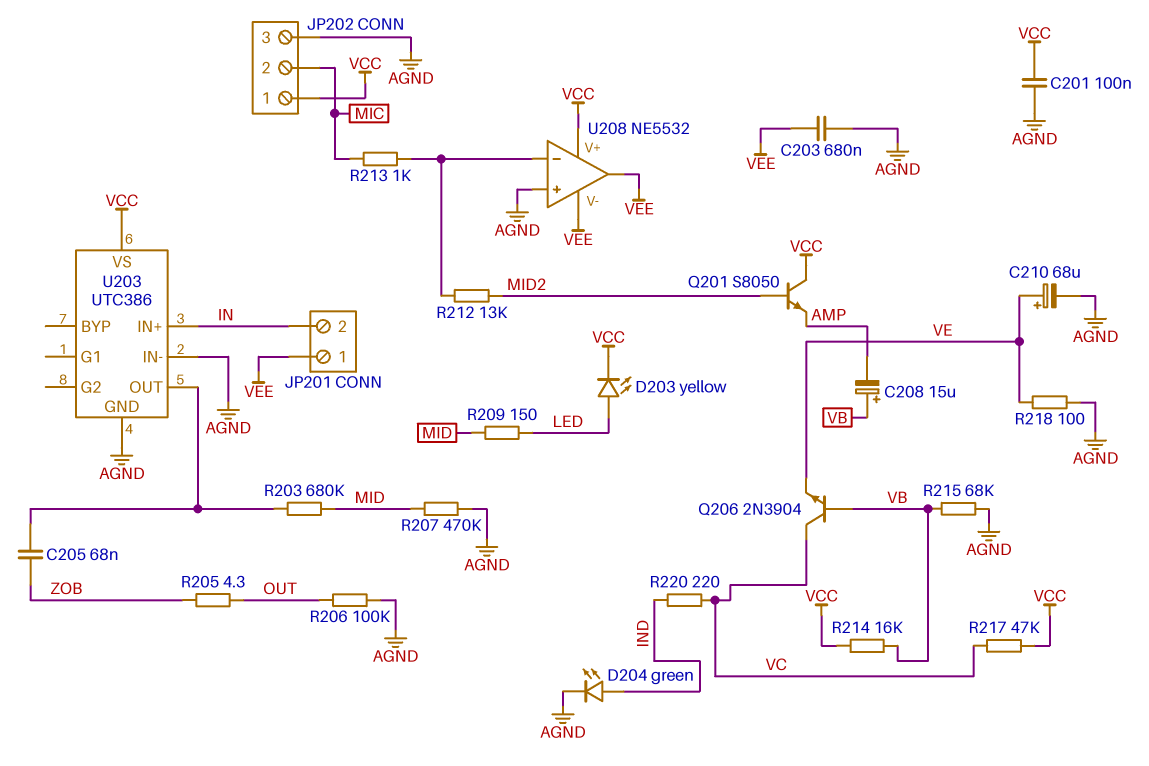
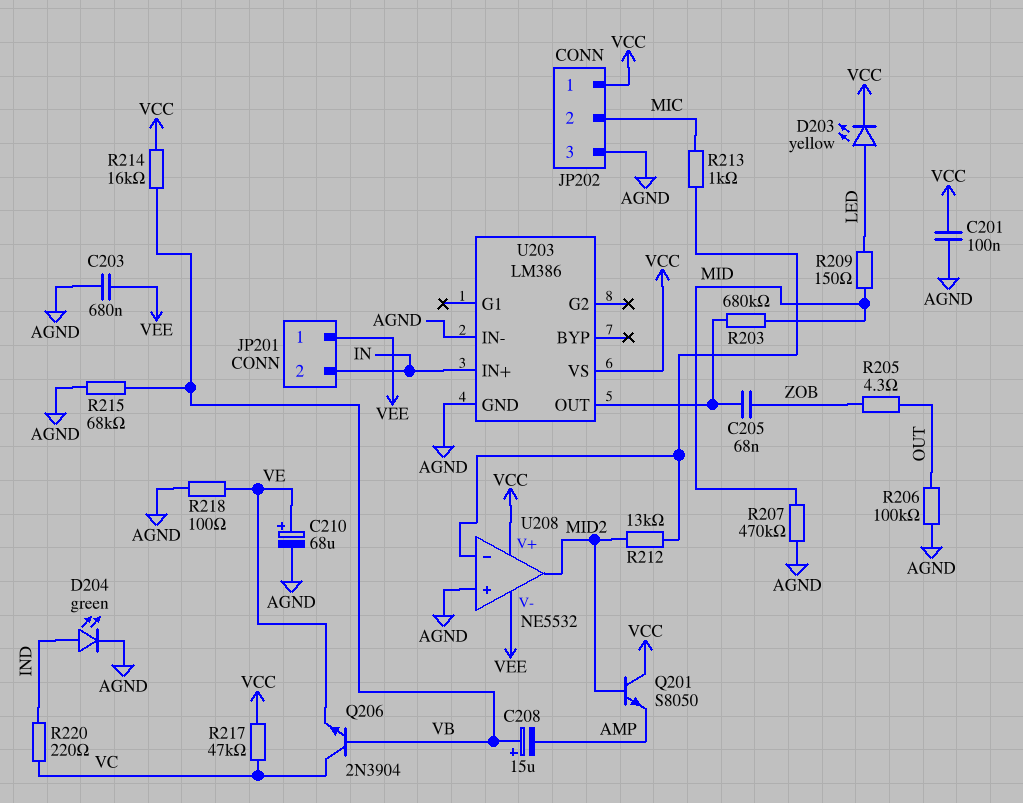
U203: UTC386 -> LM386
U208 pin out: VEE -> MID2

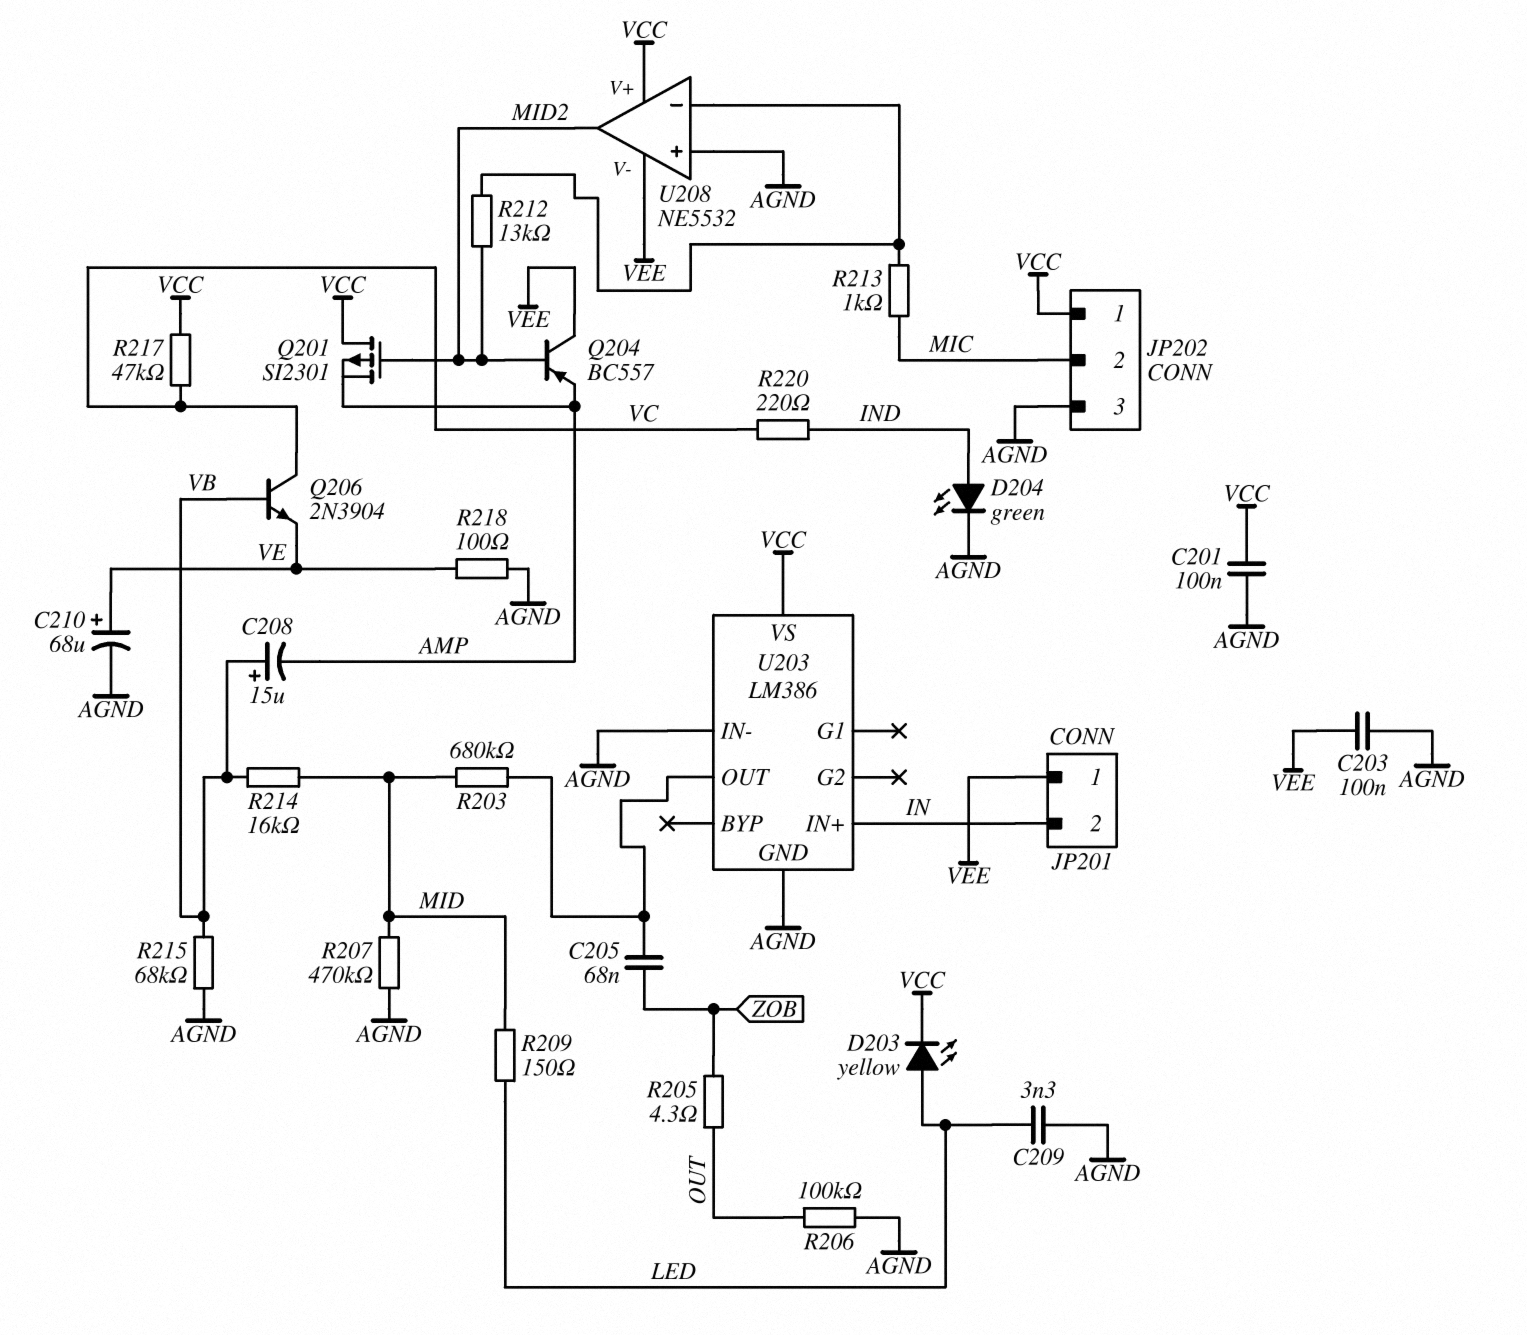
C203: 680nF (AGND, VEE) -> 100nF (AGND, VEE)
C209: none -> 3.3nF (AGND, LED)
Q201: NPN S8050 (B MID2, C VCC, E AMP) -> PMOS SI2301 (G MID2, D VCC, S AMP)
Q204: none -> PNP BC557 (B MID2, C VEE, E AMP)
R214: 16k (VB, VCC) -> 16k (MID, VB)

